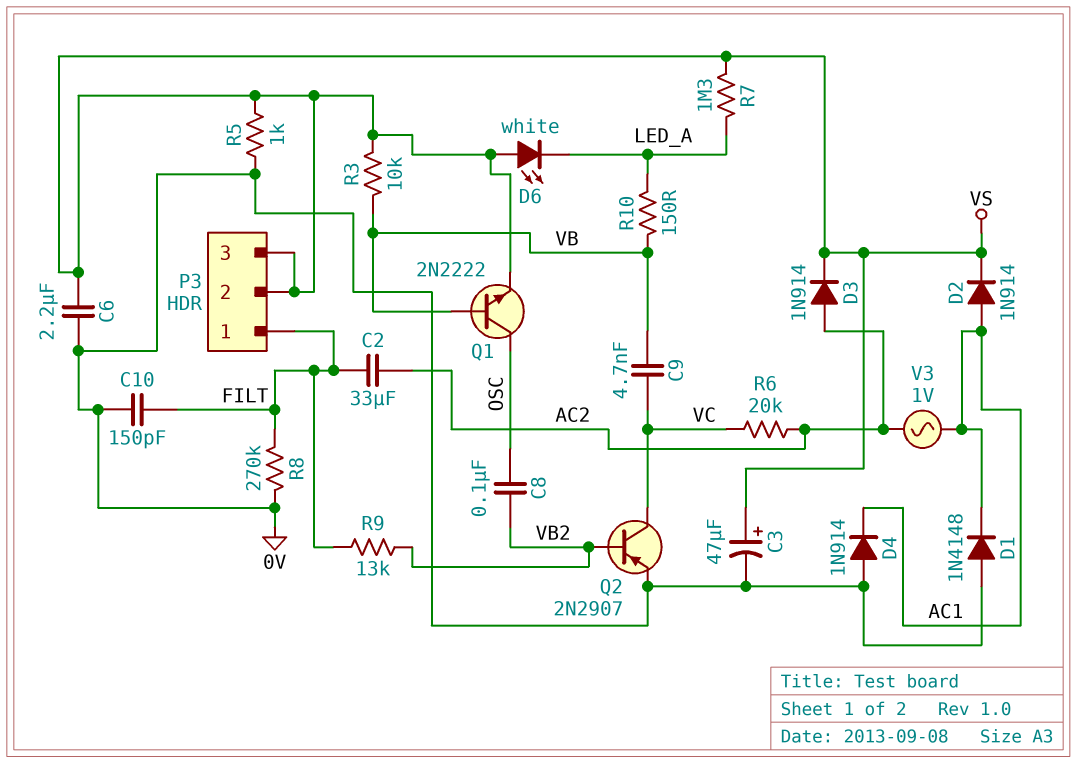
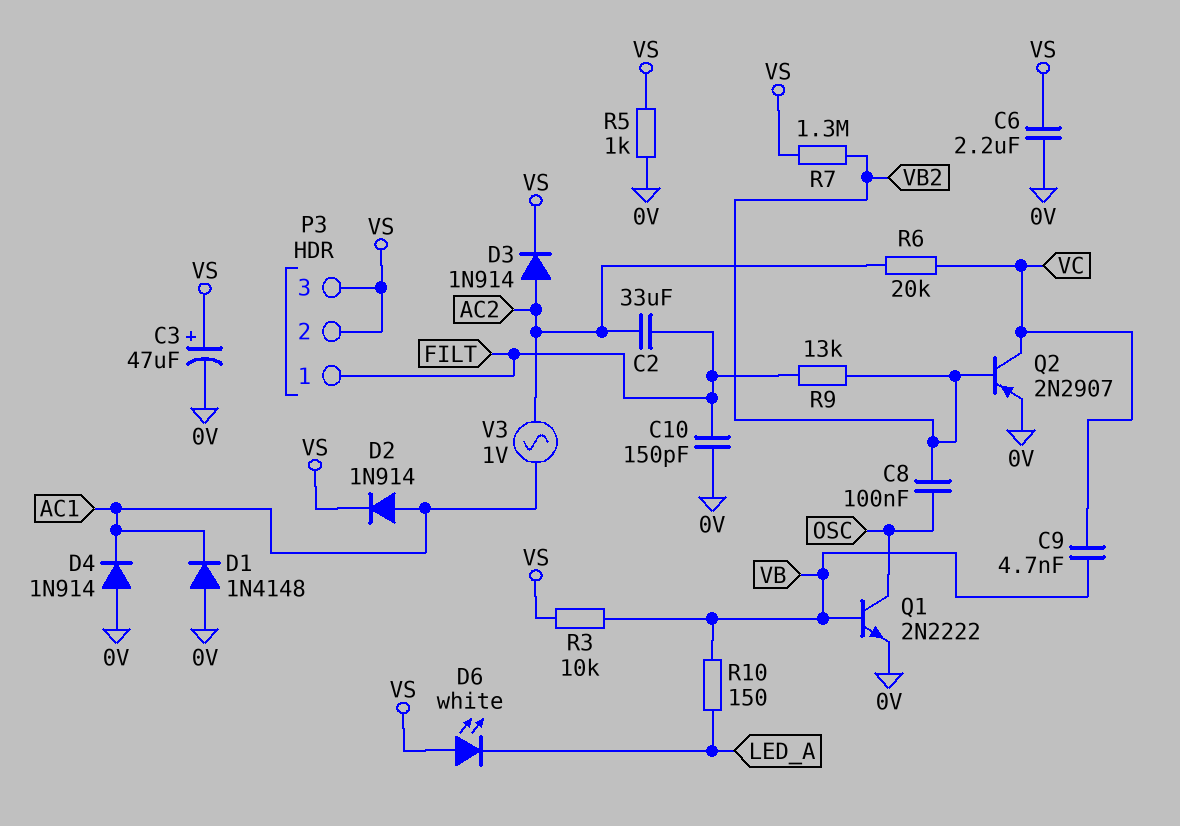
Q1: NPN 2N2222 (B VB, C OSC, E VS) -> NPN 2N2222 (B VB, C OSC, E 0V)
R7: 1.3M (LED_A, VS) -> 1.3M (VB2, VS)
R8: 270k (0V, FILT) -> none

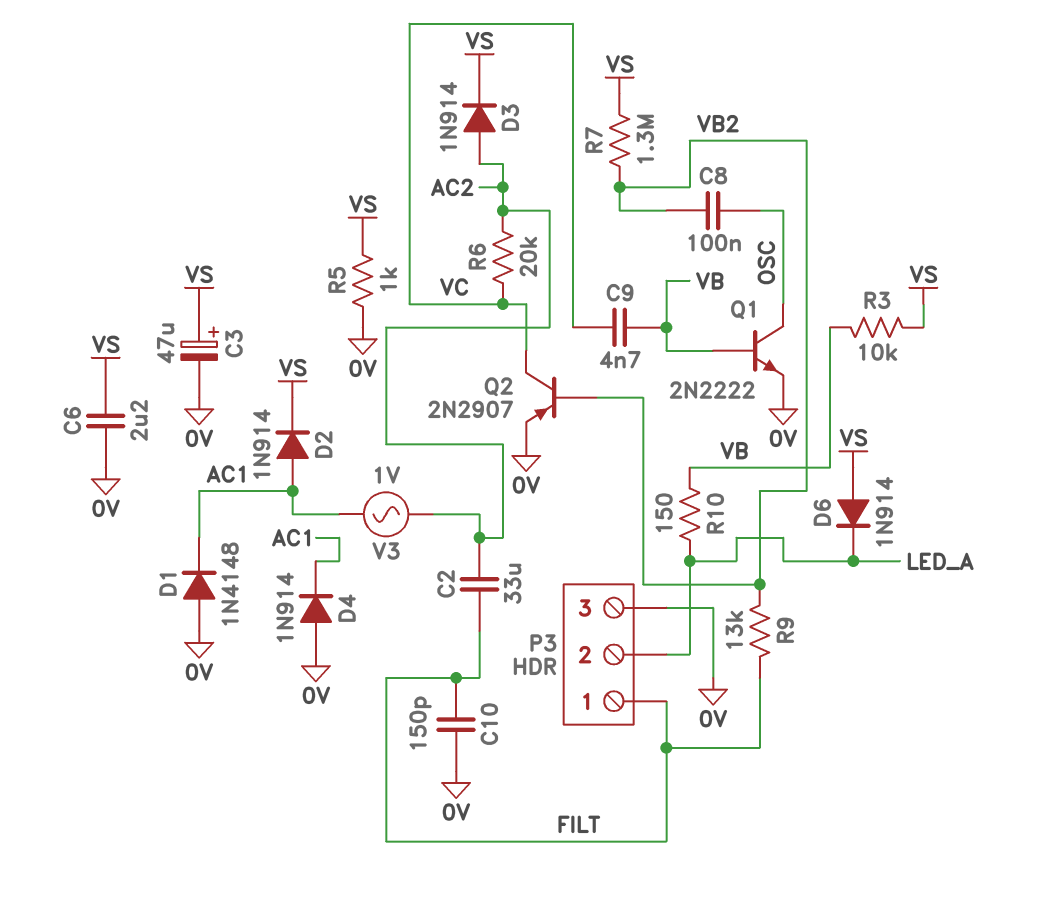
D6: LED white (A VS, K LED_A) -> diode 1N914 (A VS, K LED_A)
P3 pin 2: VS -> LED_A
P3 pin 3: VS -> 0V

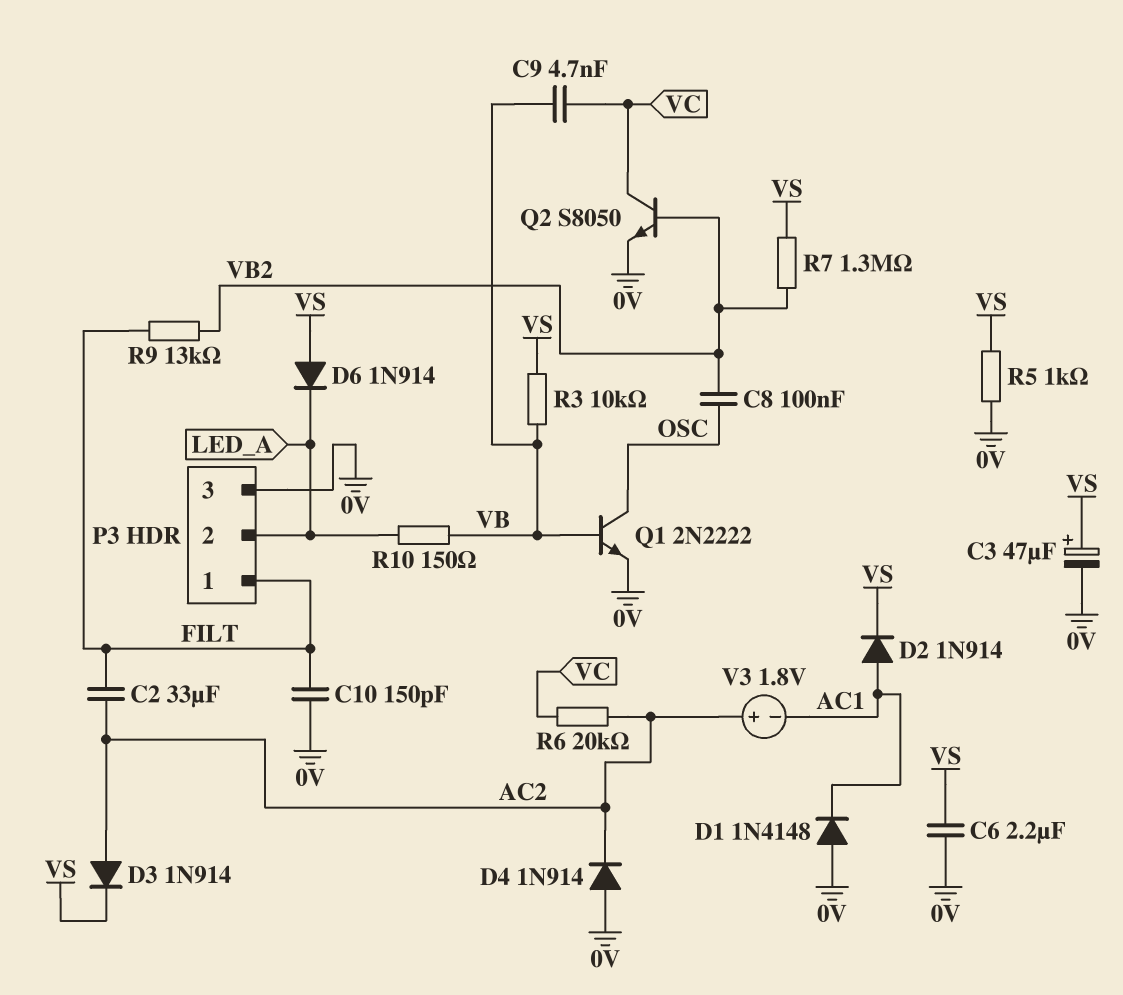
D4: diode 1N914 (A 0V, K AC1) -> diode 1N914 (A 0V, K AC2)
Q2: PNP 2N2907 (B VB2, C VC, E 0V) -> NPN S8050 (B VB2, C VC, E 0V)
V3: AC 1V (AC1, AC2) -> 1.8V (plus AC2, minus AC1)

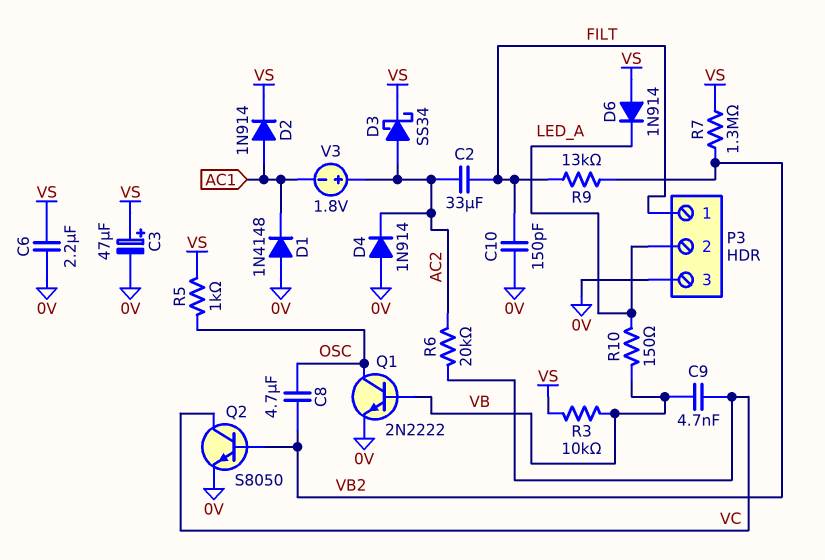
C8: 100nF (OSC, VB2) -> 4.7uF (OSC, VB2)
D3: diode 1N914 (A AC2, K VS) -> schottky SS34 (A AC2, K VS)
R5: 1k (0V, VS) -> 1k (OSC, VS)

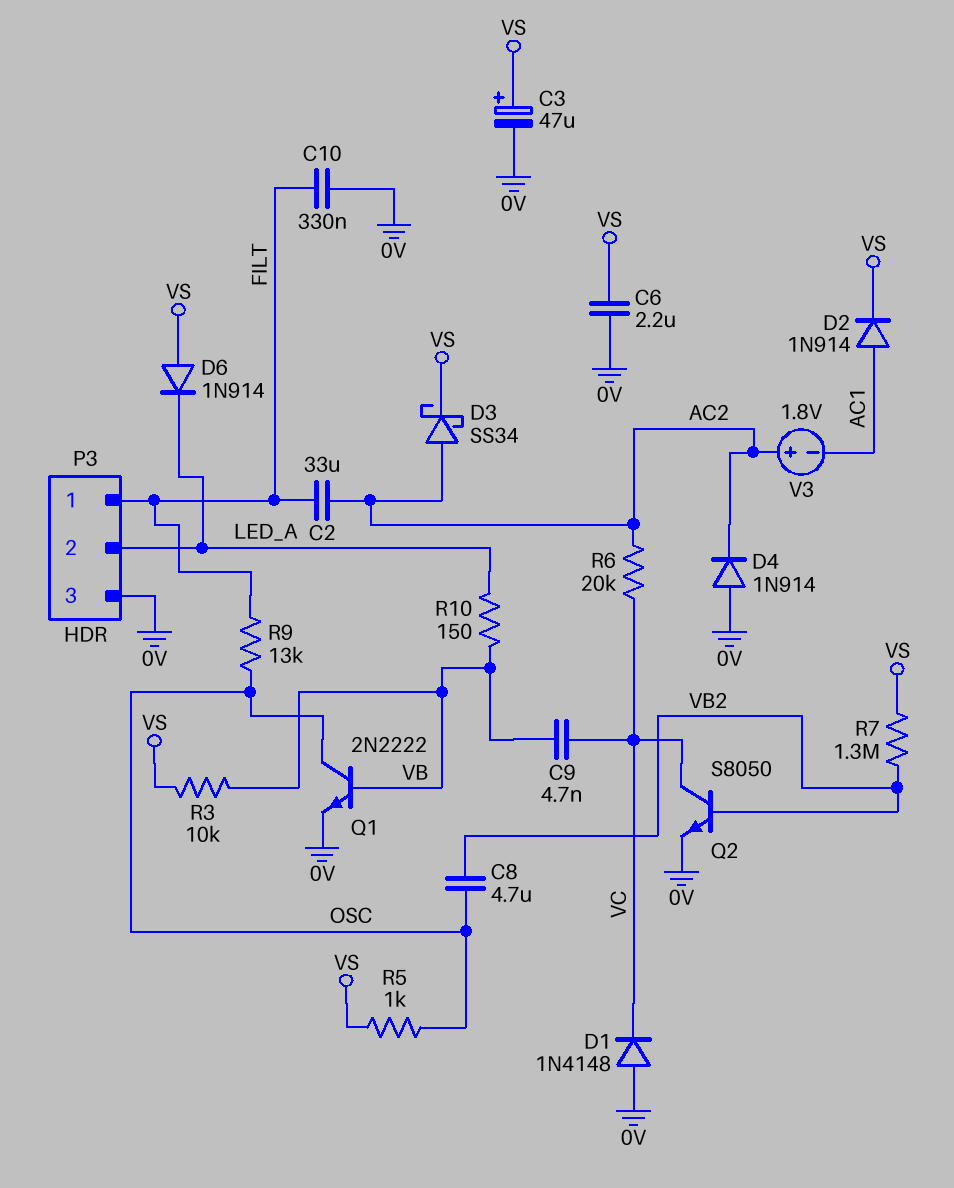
C10: 150pF (0V, FILT) -> 330nF (0V, FILT)
D1: diode 1N4148 (A 0V, K AC1) -> diode 1N4148 (A 0V, K VC)
R9: 13k (FILT, VB2) -> 13k (FILT, OSC)

